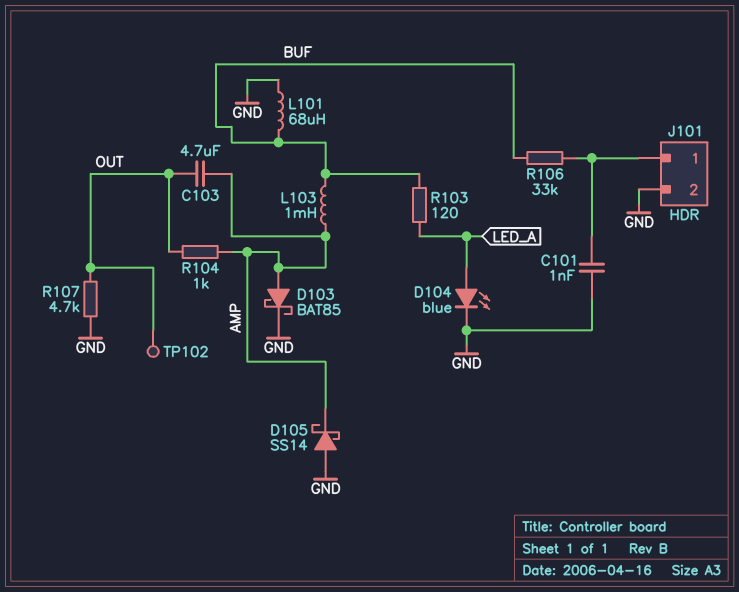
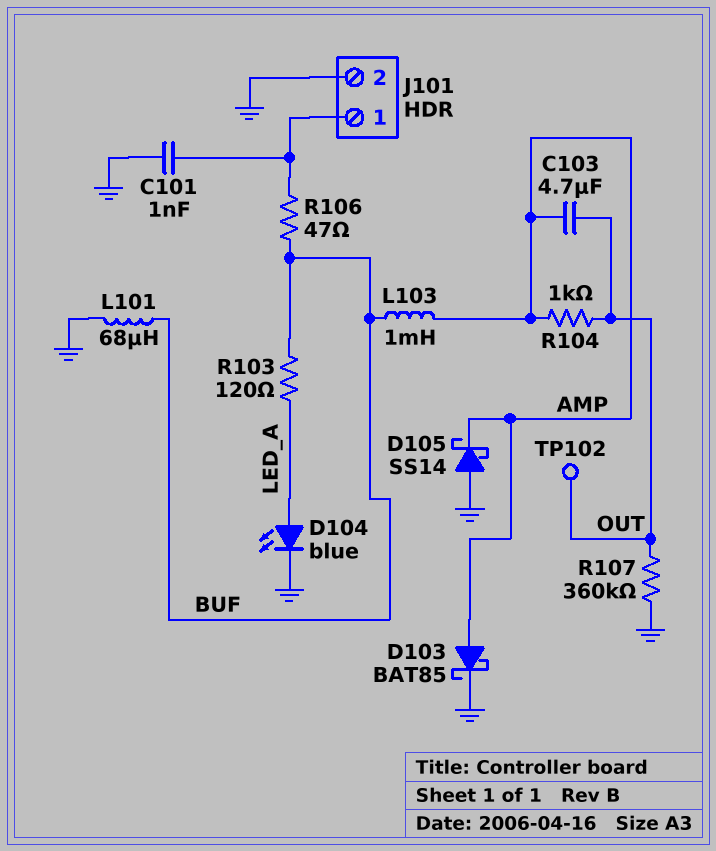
R106: 33k (BUF, J101/1) -> 47 (BUF, J101/1)
R107: 4.7k (GND, OUT) -> 360k (GND, OUT)

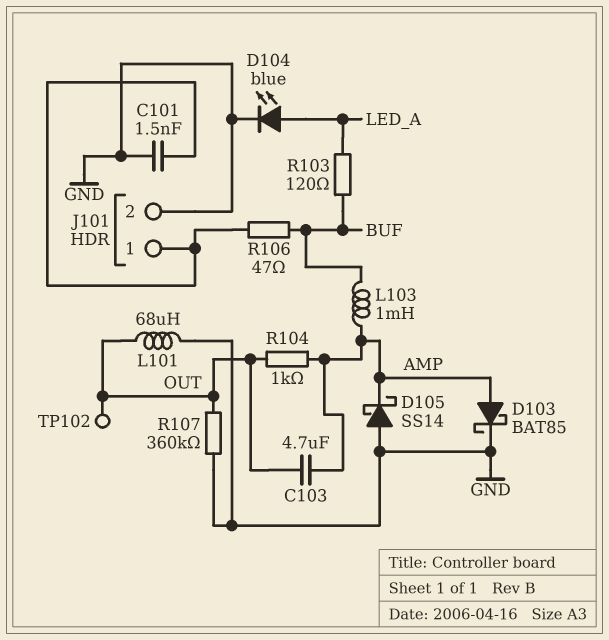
C101: 1nF (GND, J101/1) -> 1.5nF (GND, J101/1)
L101: 68uH (BUF, GND) -> 68uH (GND, OUT)

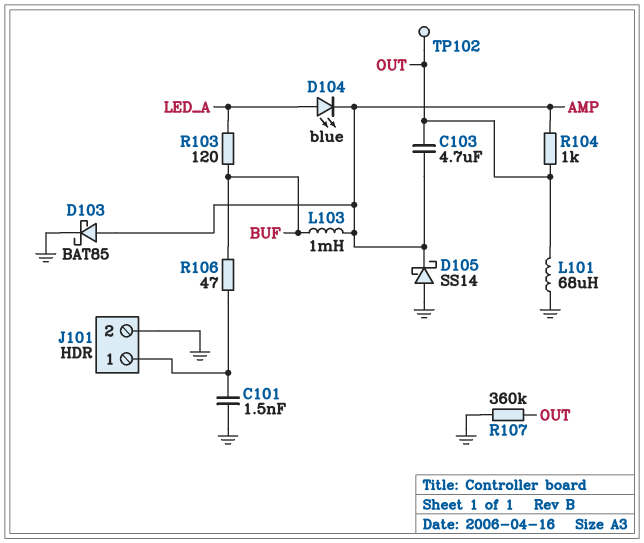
D104: LED blue (A LED_A, K GND) -> LED blue (A LED_A, K AMP)

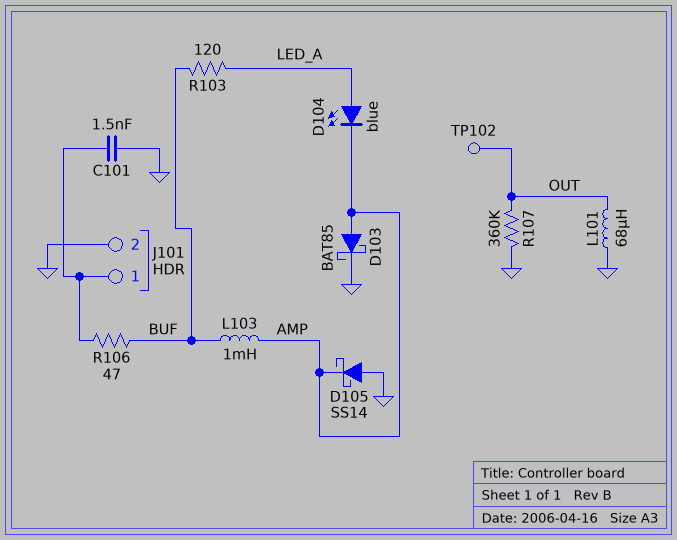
C103: 4.7uF (AMP, OUT) -> none
R104: 1k (AMP, OUT) -> none

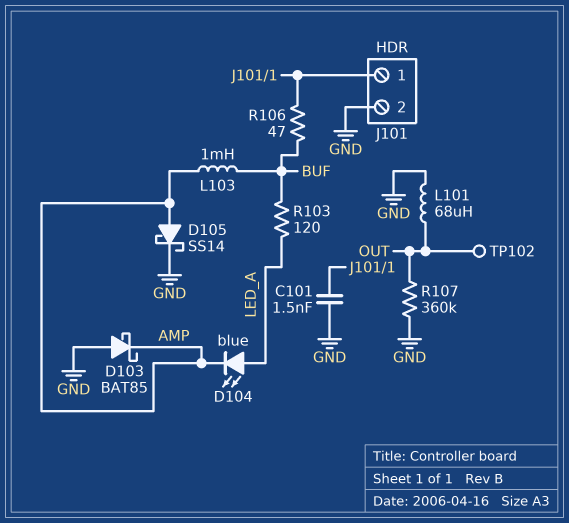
D103: schottky BAT85 (A AMP, K GND) -> schottky BAT85 (A GND, K AMP)
D105: schottky SS14 (A GND, K AMP) -> schottky SS14 (A AMP, K GND)

